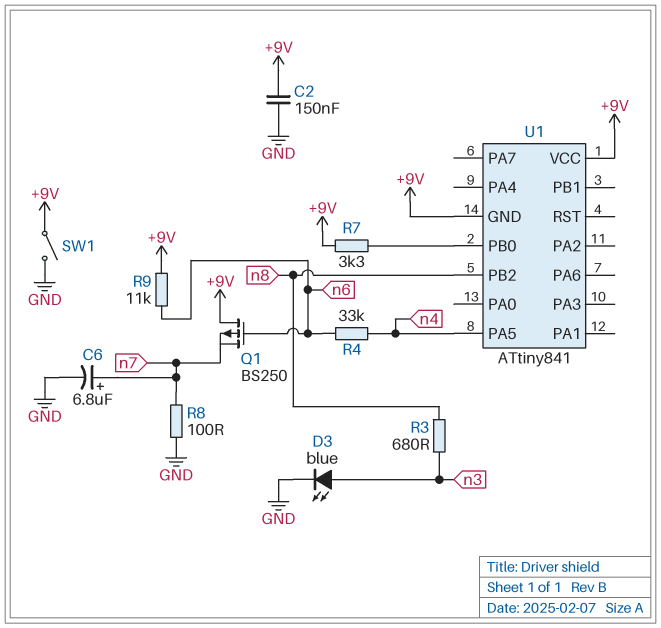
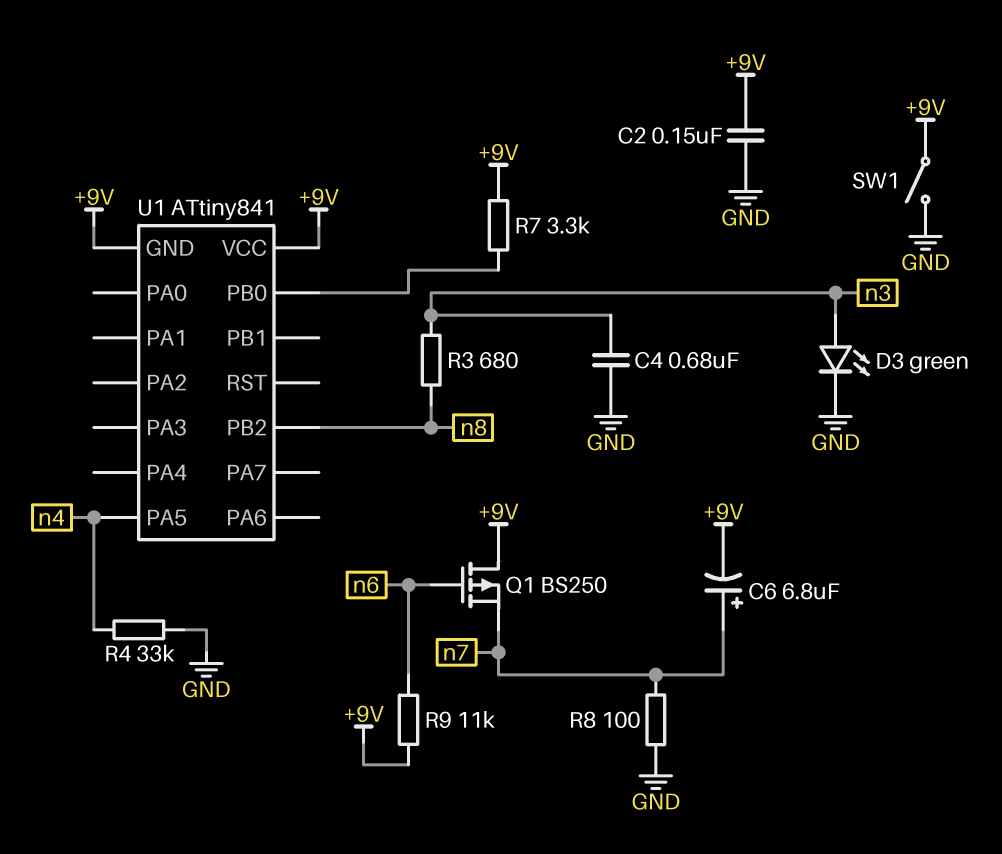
C4: none -> 680nF (GND, n3)
C6: 6.8uF (plus n7, minus GND) -> 6.8uF (plus n7, minus +9V)
D3: LED blue (A n3, K GND) -> LED green (A n3, K GND)
R4: 33k (n4, n6) -> 33k (GND, n4)

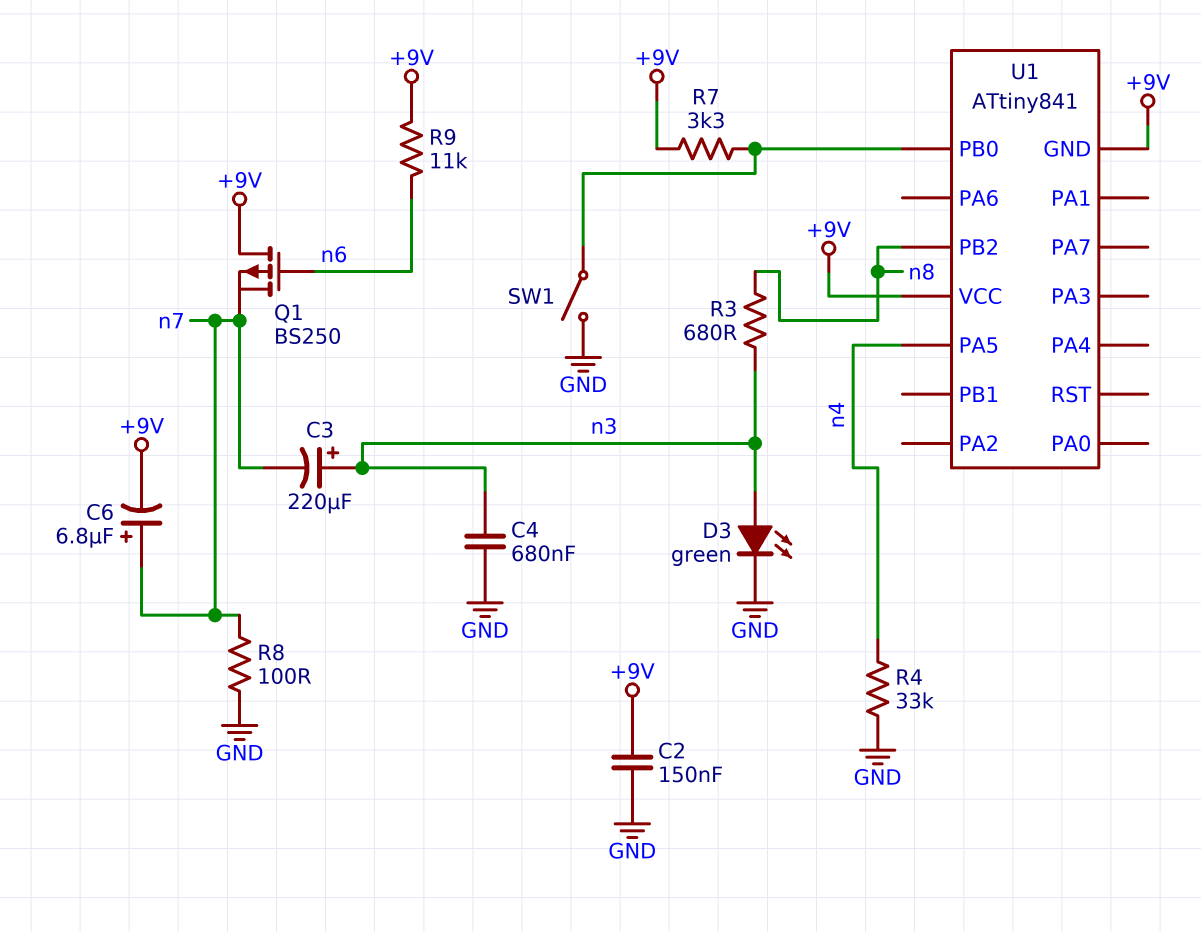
C3: none -> 220uF (plus n3, minus n7)
SW1: switch (+9V, GND) -> switch (GND, U1/PB0)

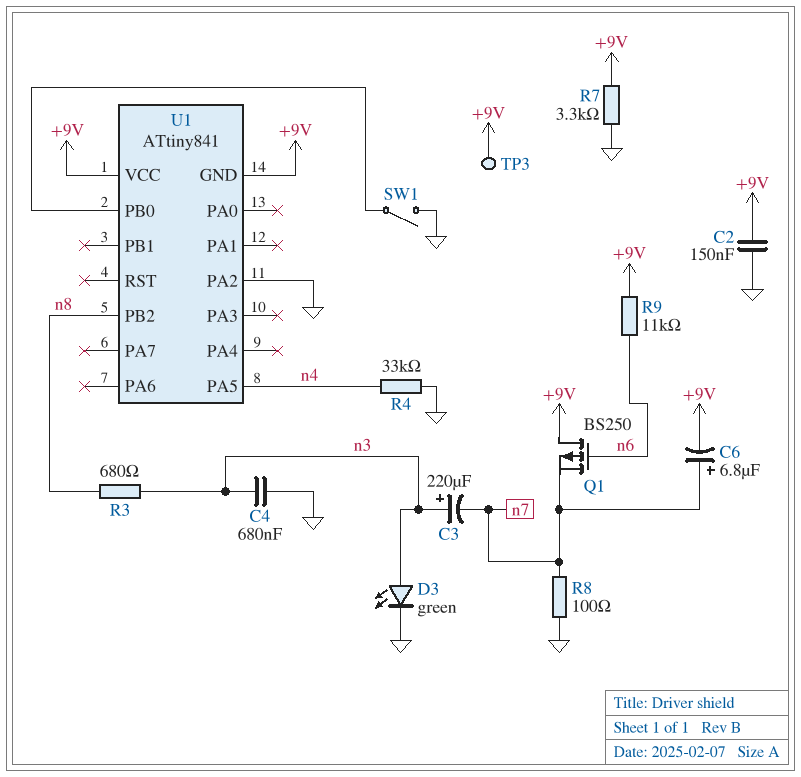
R7: 3.3k (+9V, U1/PB0) -> 3.3k (+9V, GND)
TP3: none -> test point (+9V)
U1 pin PA2: none -> GND

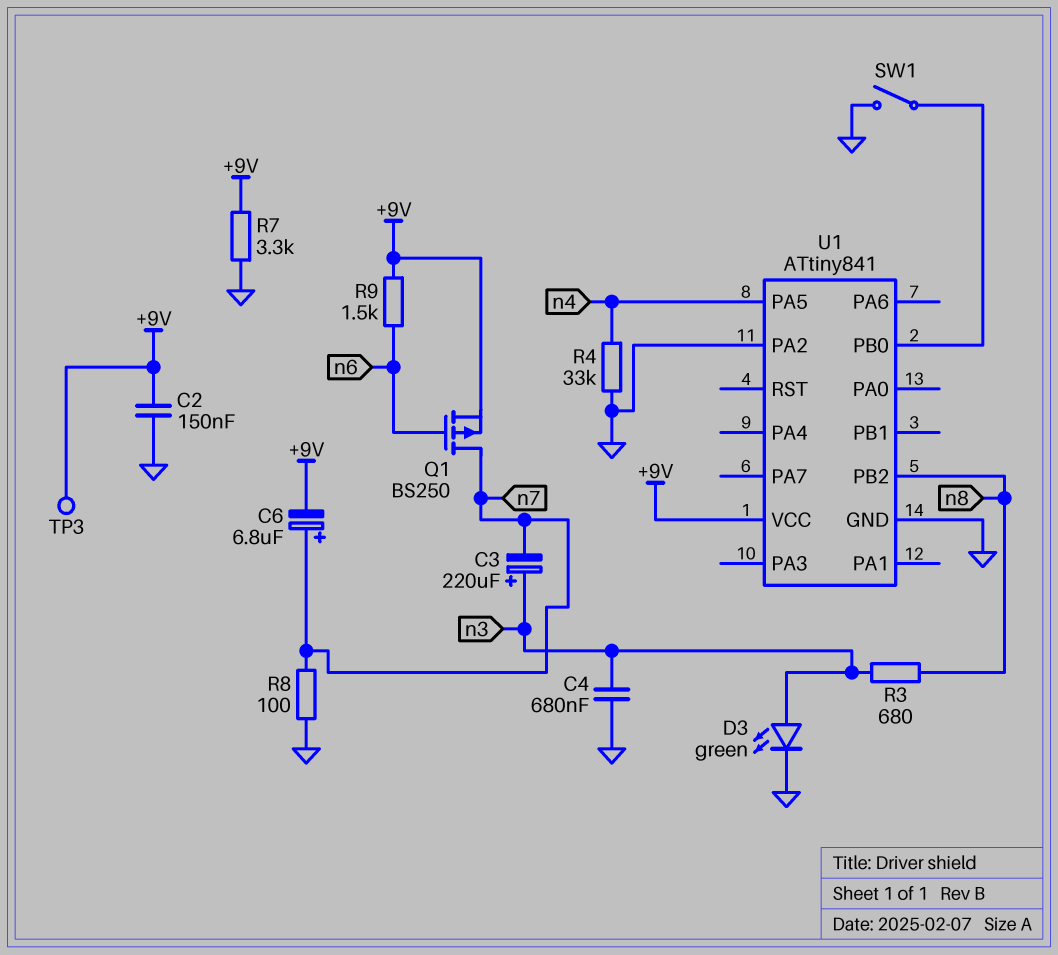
Q1: PMOS BS250 (G n6, D +9V, S n7) -> PMOS BS250 (G n6, D n7, S +9V)
R9: 11k (+9V, n6) -> 1.5k (+9V, n6)
U1 pin GND: +9V -> GND

